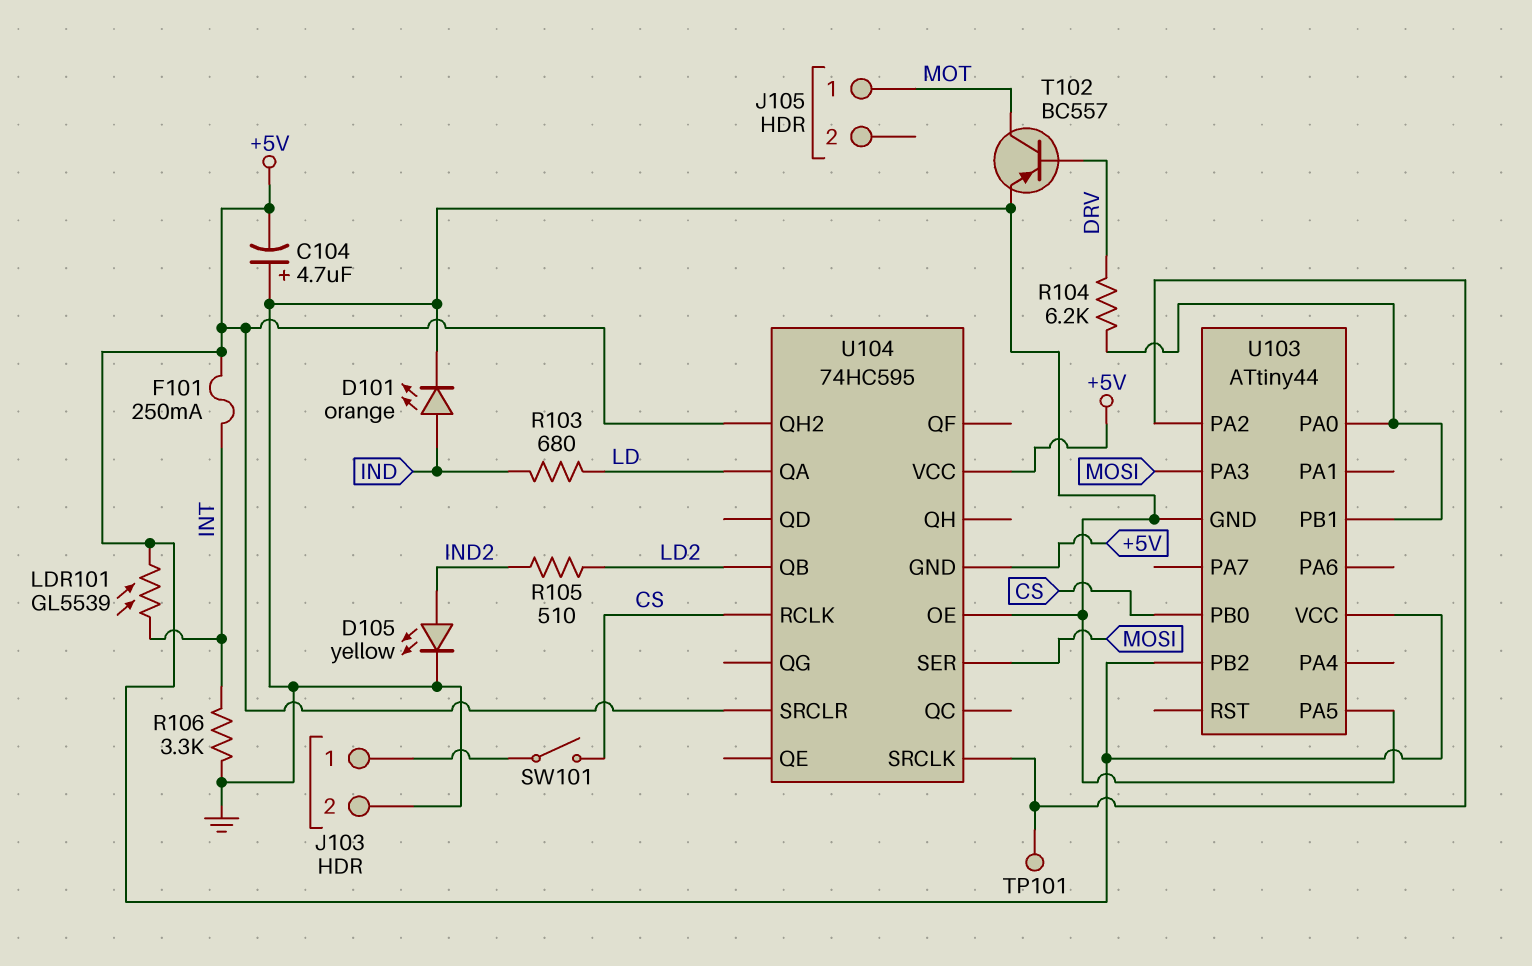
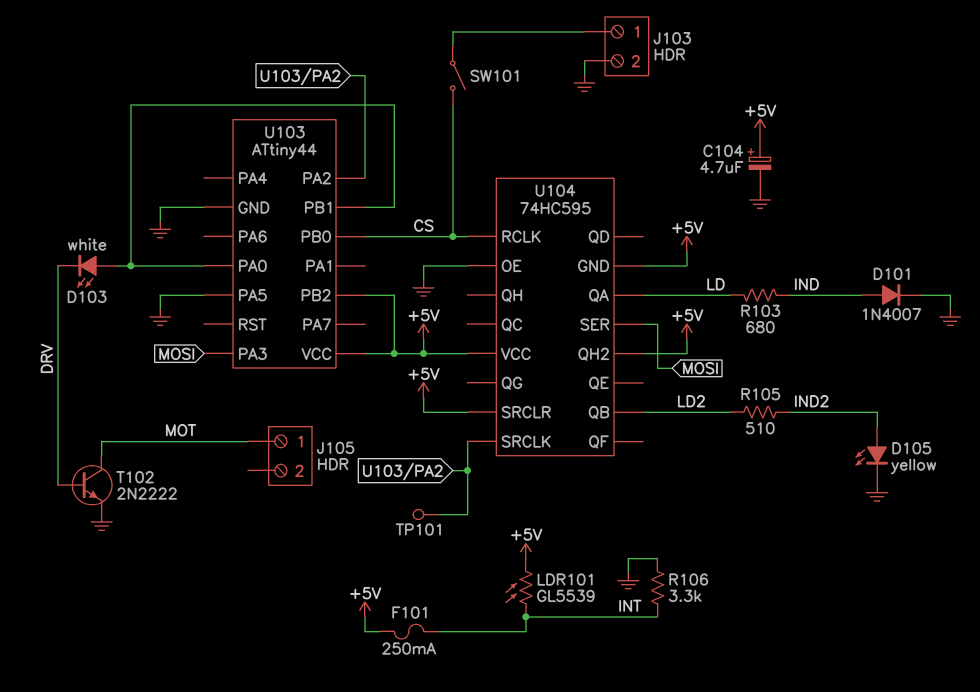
C104: 4.7uF (plus GND, minus +5V) -> 4.7uF (plus +5V, minus GND)
D101: LED orange (A IND, K GND) -> diode 1N4007 (A IND, K GND)
D103: none -> LED white (A U103/PA0, K DRV)
R104: 6.2k (DRV, U103/PA0) -> none
T102: PNP BC557 (B DRV, C MOT, E GND) -> NPN 2N2222 (B DRV, C MOT, E GND)

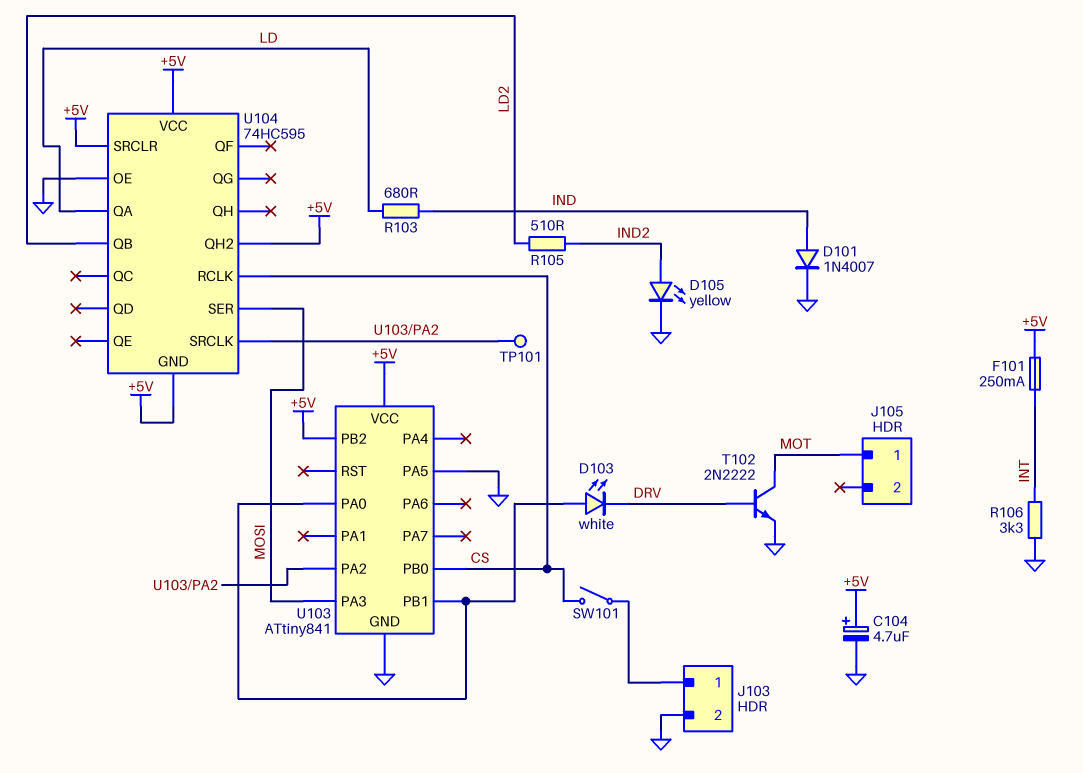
LDR101: GL5539 (+5V, INT) -> none
U103: ATtiny44 -> ATtiny841

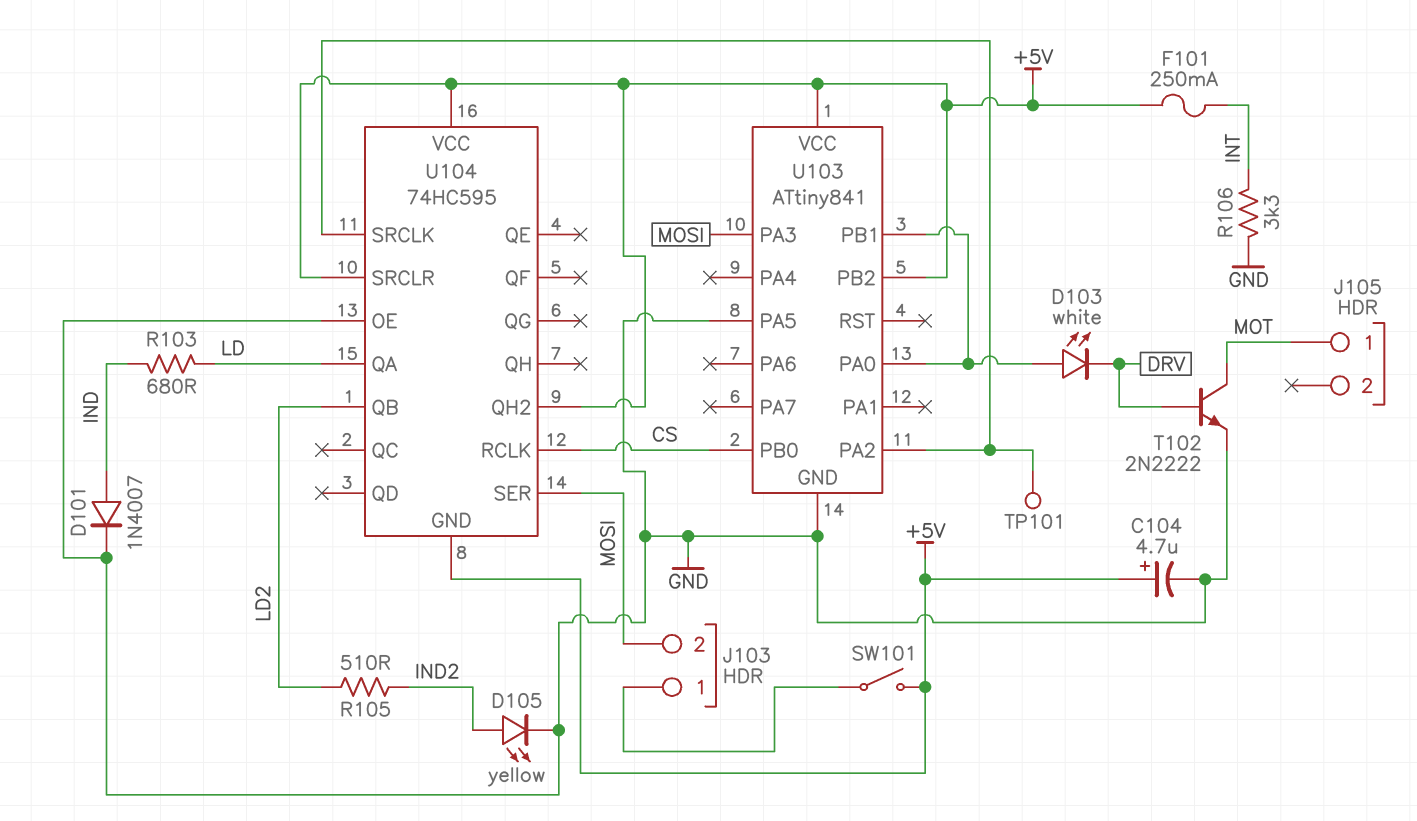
J103 pin 2: GND -> MOSI
SW101: switch (CS, J103/1) -> switch (+5V, J103/1)

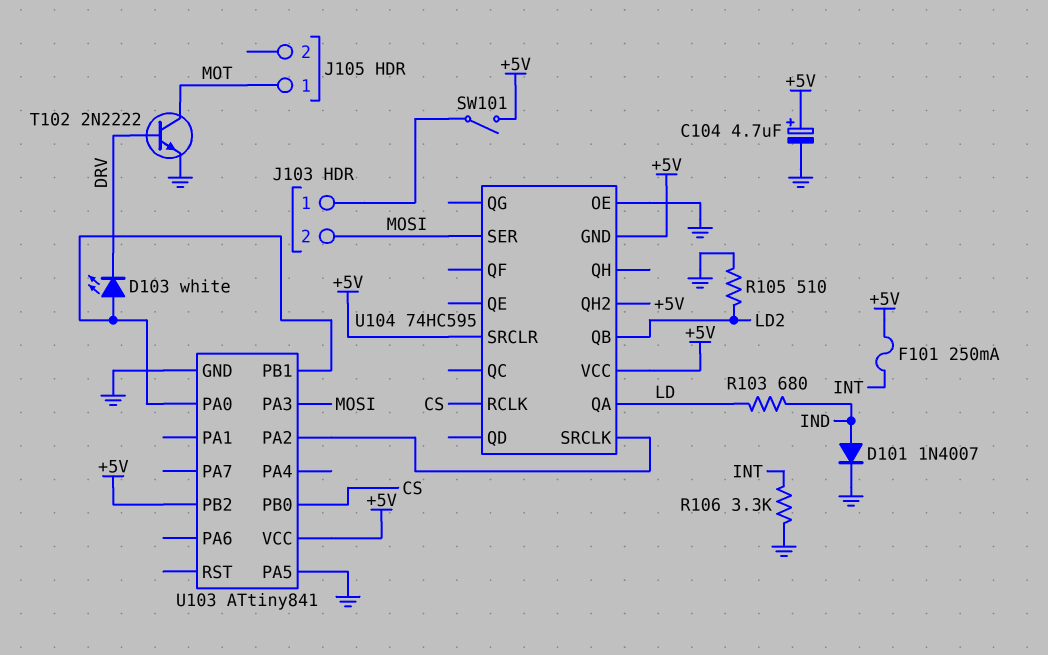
D105: LED yellow (A IND2, K GND) -> none
R105: 510 (IND2, LD2) -> 510 (GND, LD2)
TP101: test point (U103/PA2) -> none

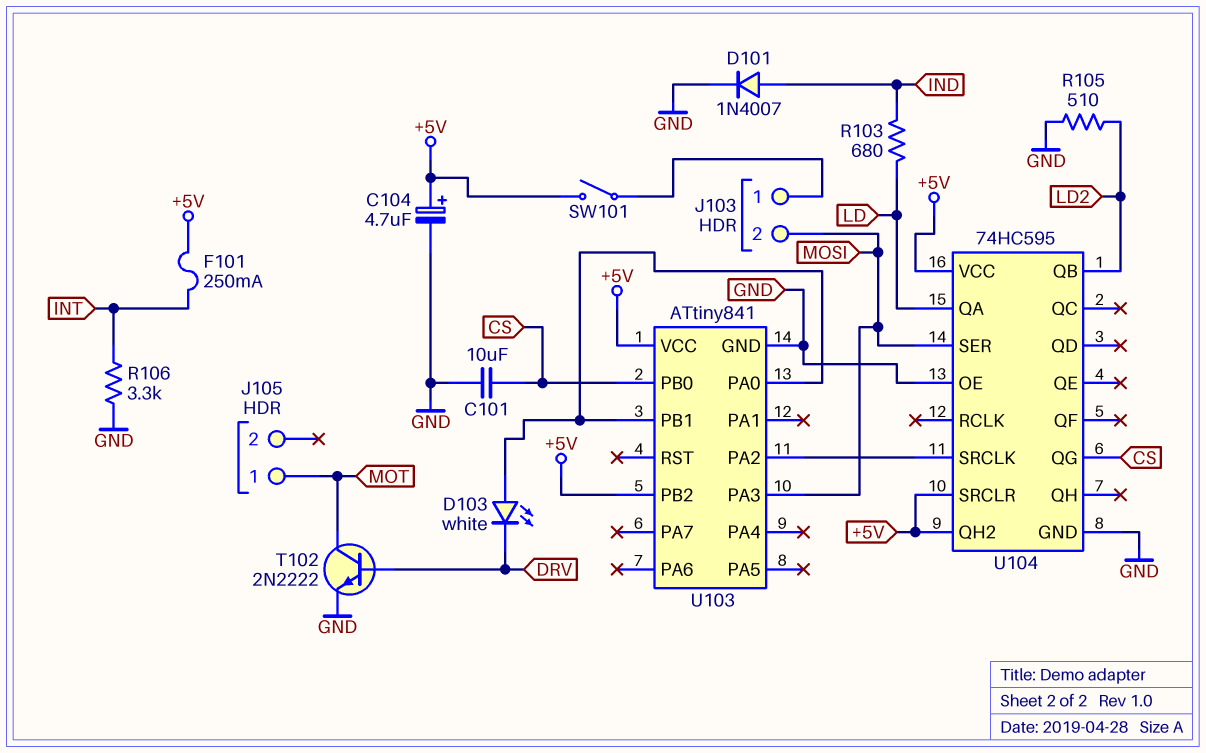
C101: none -> 10uF (CS, GND)
U103 pin PA5: GND -> none
U104 pin GND: +5V -> GND
U104 pin QG: none -> CS
U104 pin RCLK: CS -> none

